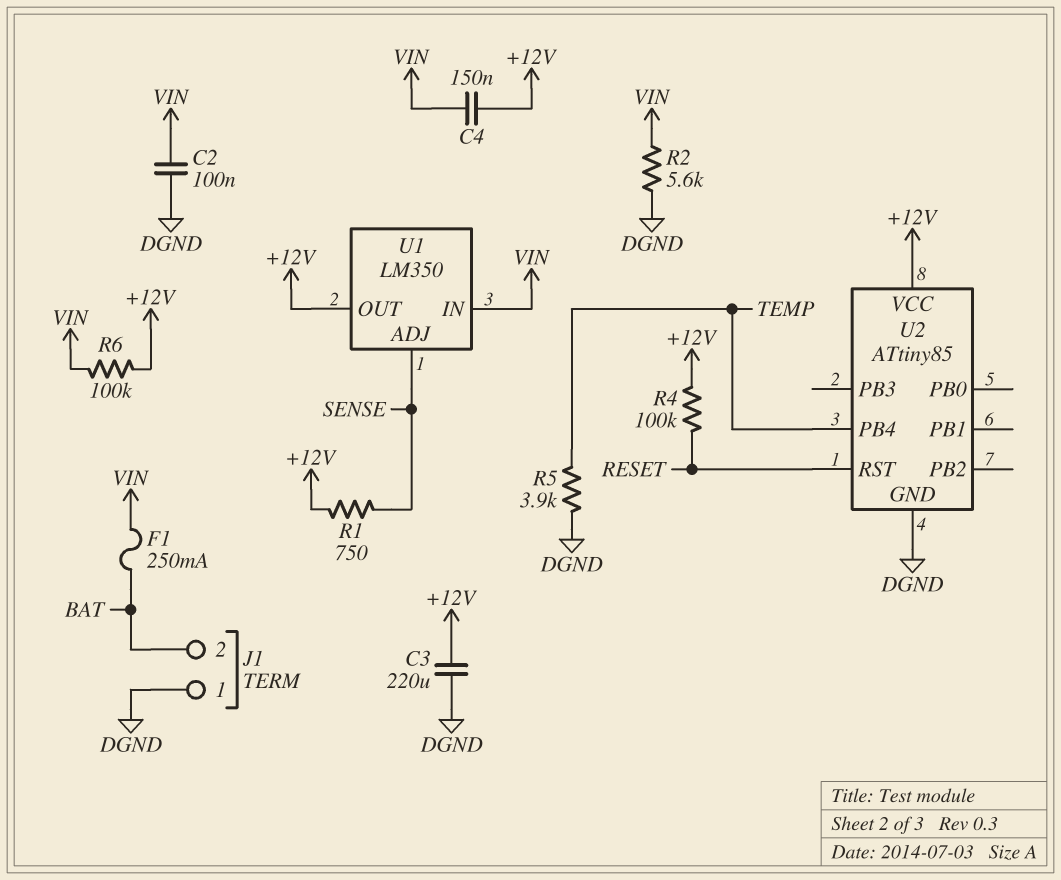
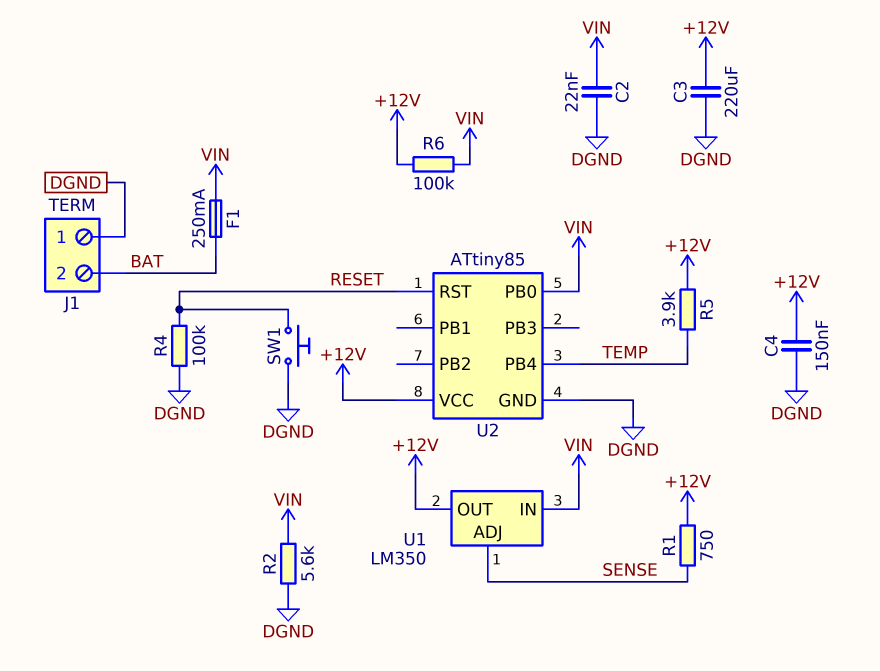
C2: 100nF (DGND, VIN) -> 22nF (DGND, VIN)
C4: 150nF (+12V, VIN) -> 150nF (+12V, DGND)
R4: 100k (+12V, RESET) -> 100k (DGND, RESET)
R5: 3.9k (DGND, TEMP) -> 3.9k (+12V, TEMP)
SW1: none -> button (DGND, RESET)
U2 pin PB0: none -> VIN

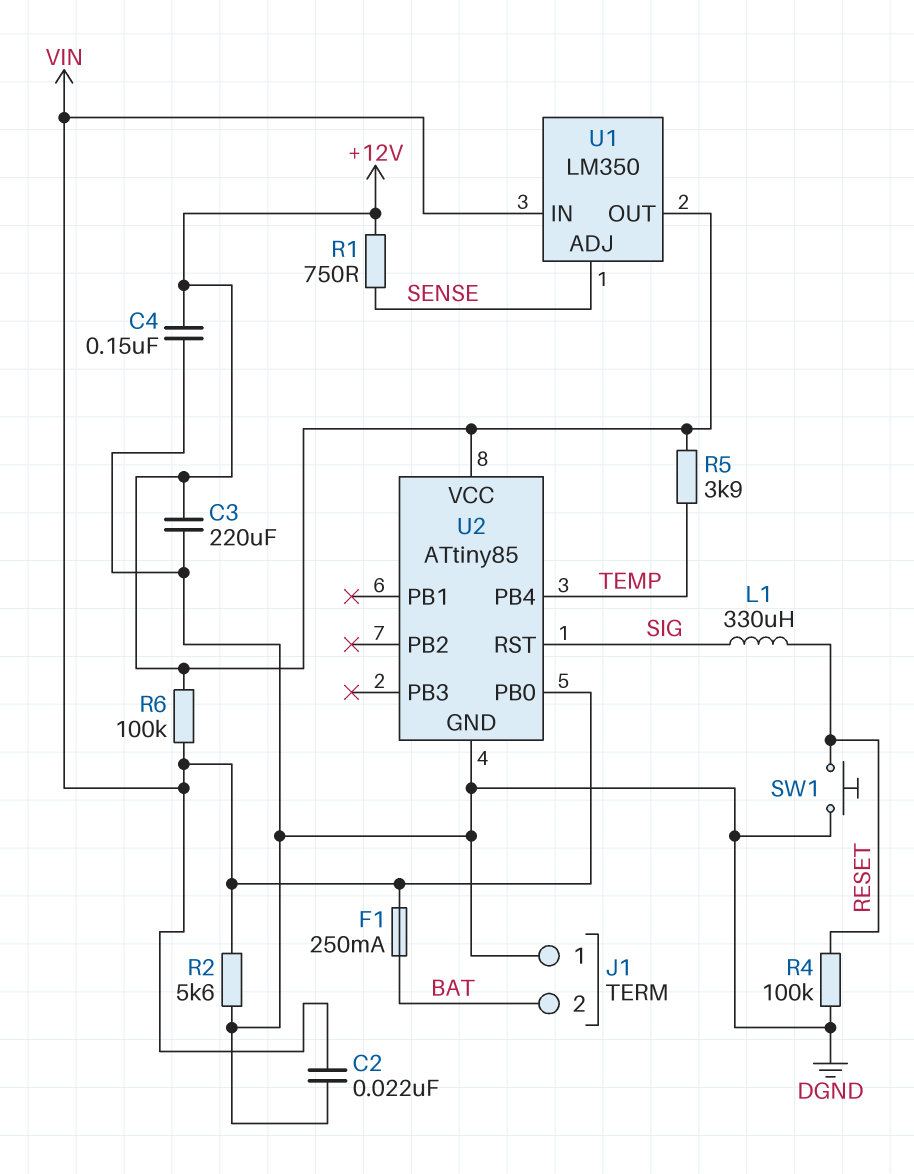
L1: none -> 330uH (RESET, SIG)
U2 pin RST: RESET -> SIG

